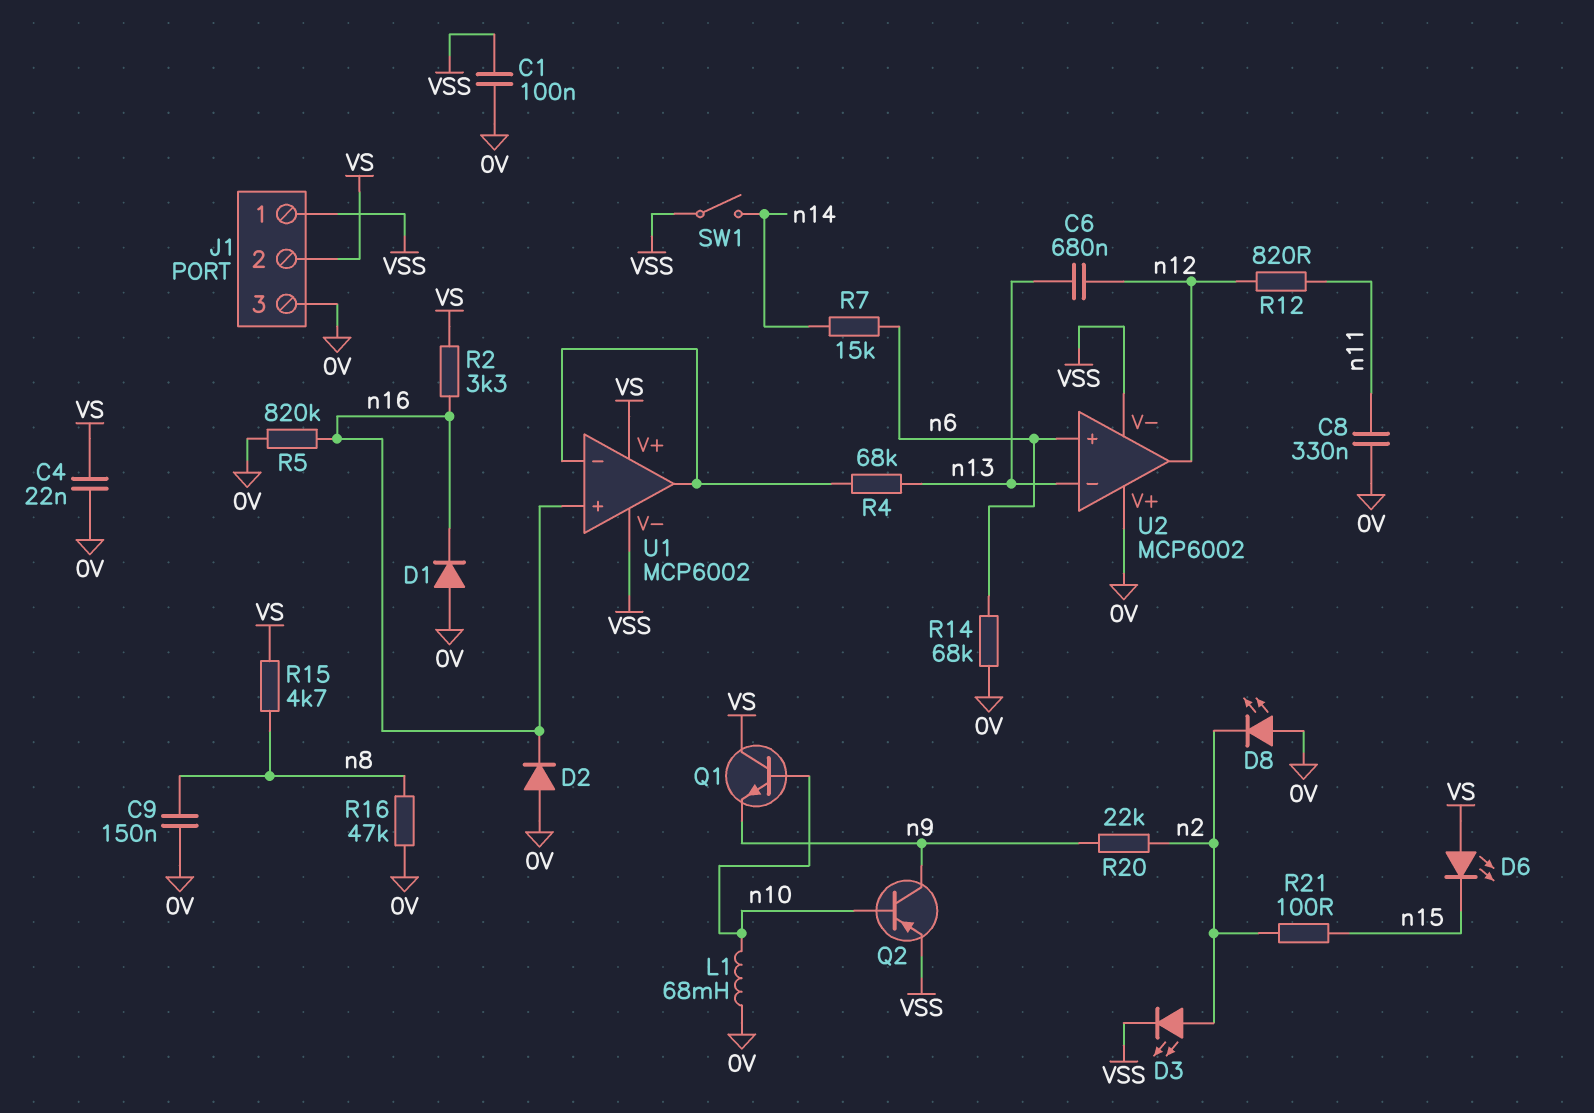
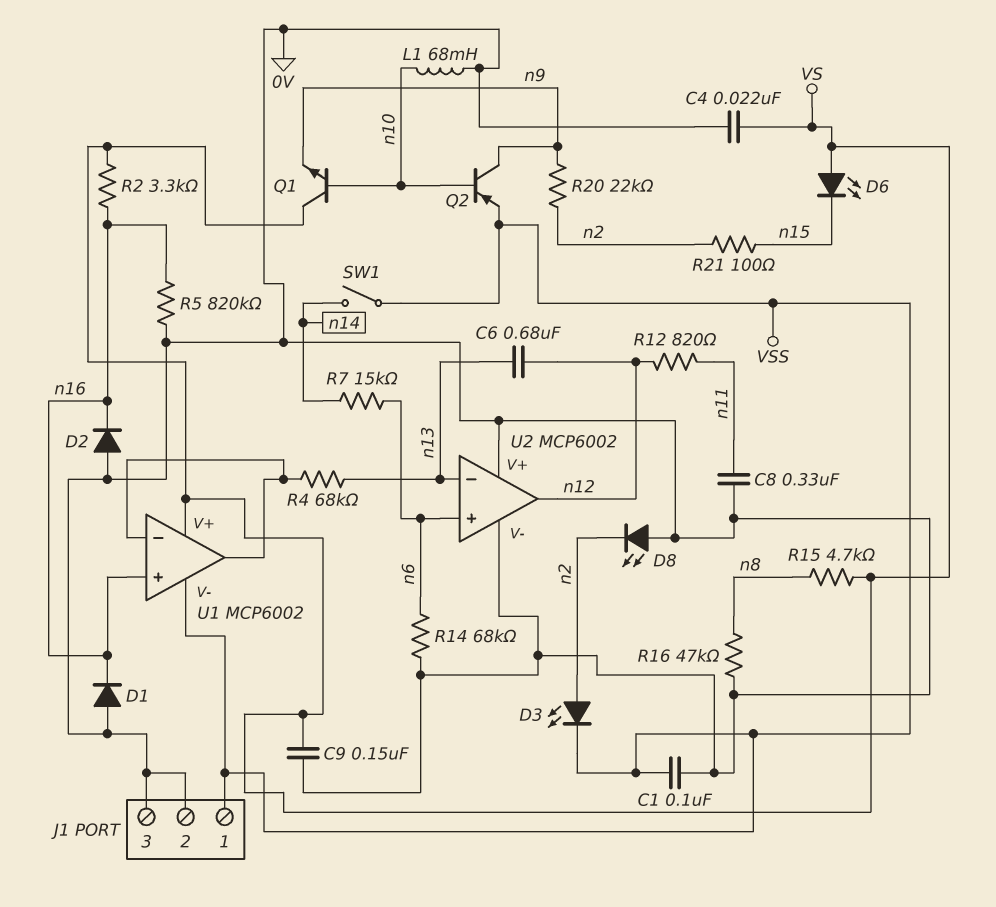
C9: 150nF (0V, n8) -> 150nF (0V, VS)
J1 pin 2: VS -> 0V
U2 pin V-: VSS -> 0V

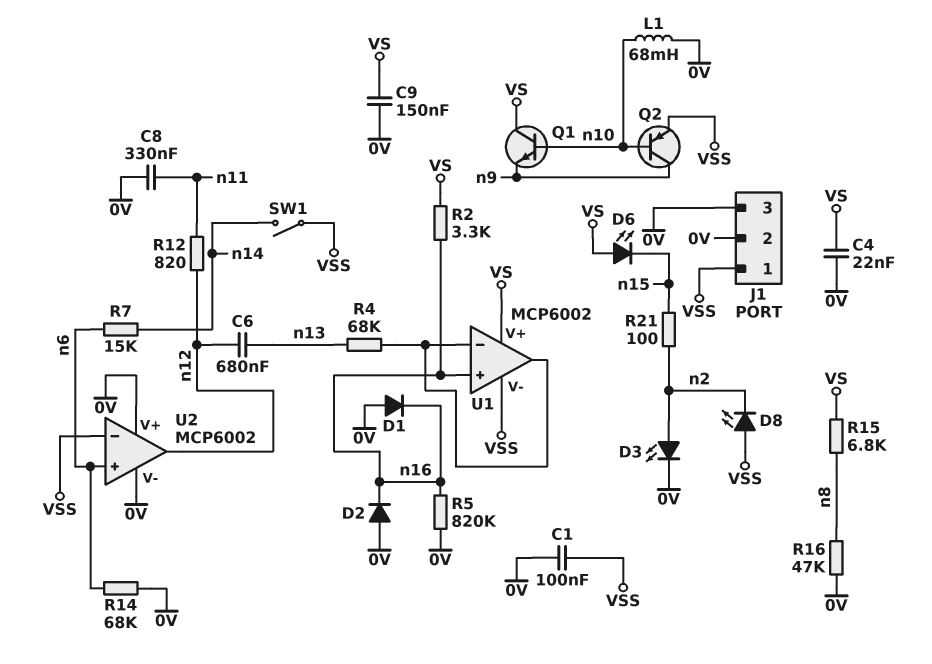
D3: LED (A n2, K VSS) -> LED (A n2, K 0V)
D8: LED (A 0V, K n2) -> LED (A VSS, K n2)
R15: 4.7k (VS, n8) -> 6.8k (VS, n8)
R20: 22k (n2, n9) -> none
U2 pin in-: n13 -> VSS

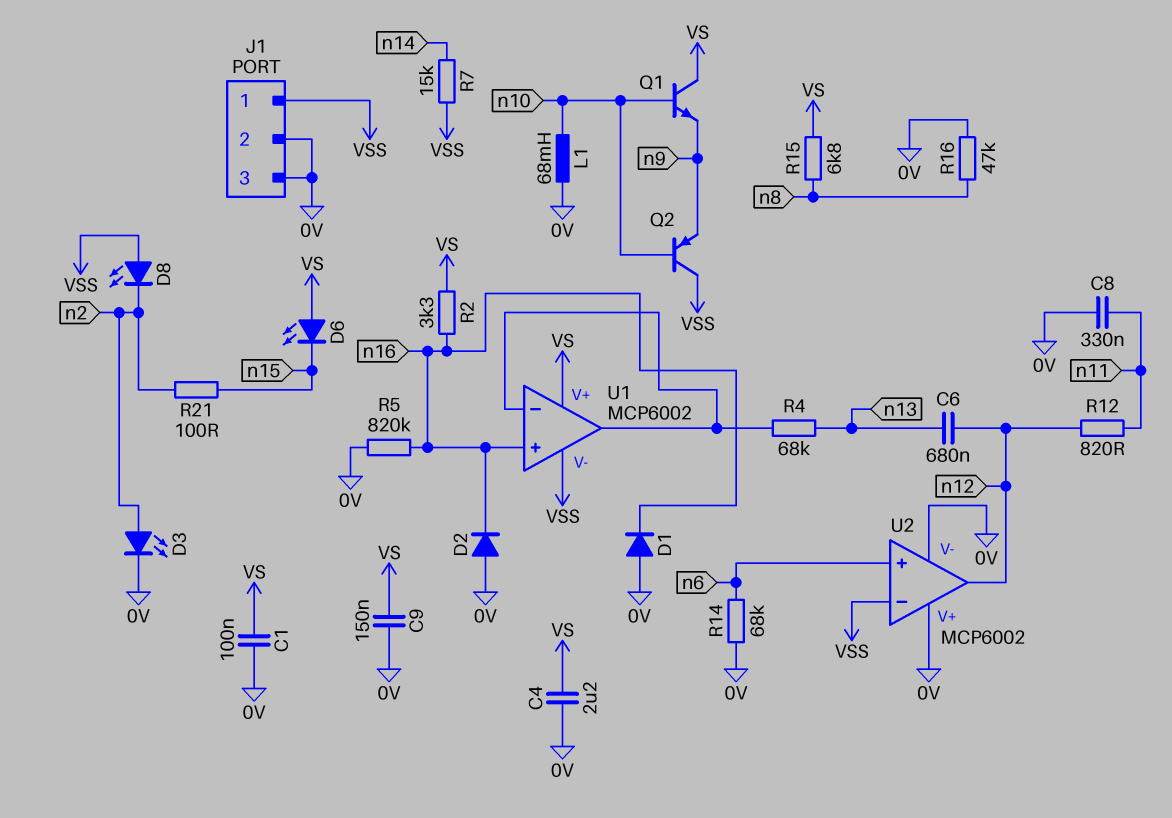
C1: 100nF (0V, VSS) -> 100nF (0V, VS)
C4: 22nF (0V, VS) -> 2.2uF (0V, VS)
Q2: PNP (B n10, C n9, E VSS) -> PNP (B n10, C VSS, E n9)
R7: 15k (n6, n14) -> 15k (VSS, n14)
SW1: switch (VSS, n14) -> none

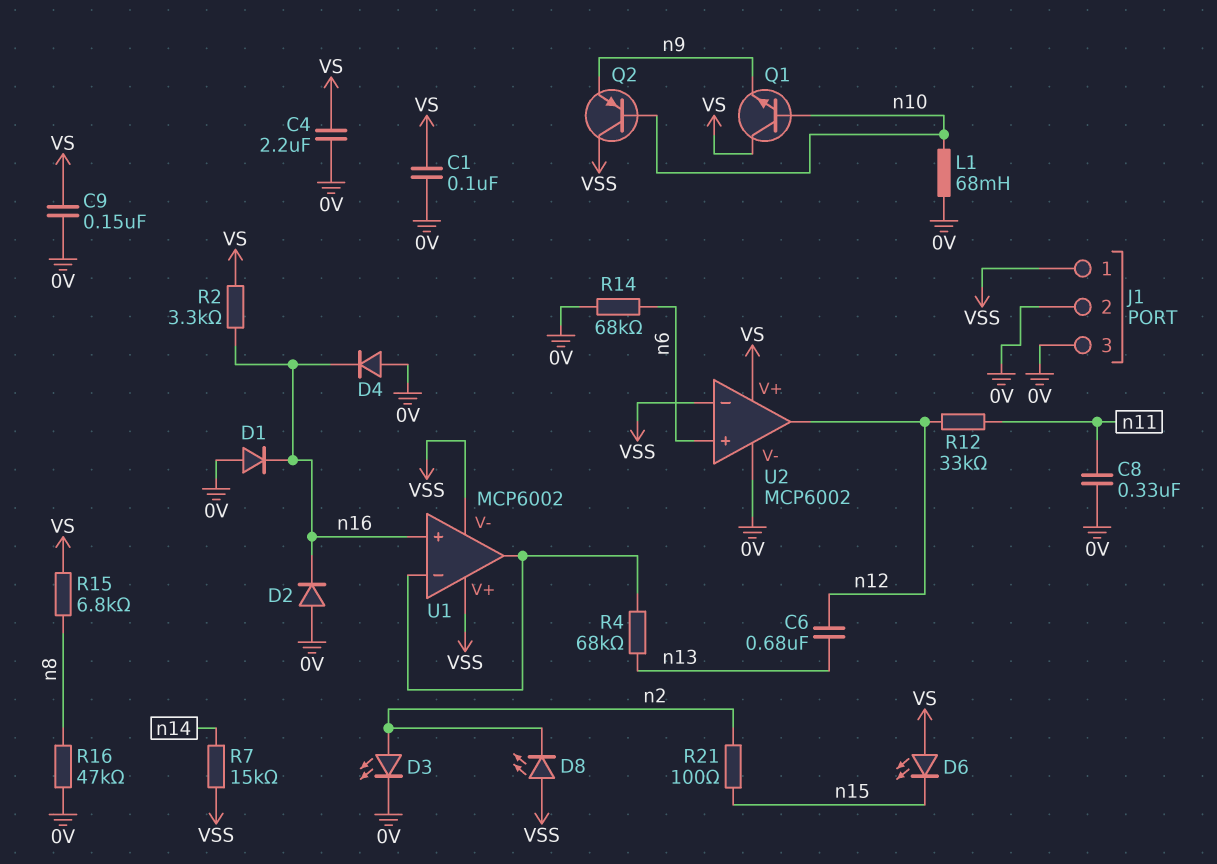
D4: none -> diode (A 0V, K n16)
R5: 820k (0V, n16) -> none
R12: 820 (n11, n12) -> 33k (n11, n12)
U1 pin V+: VS -> VSS
U2 pin V+: 0V -> VS

